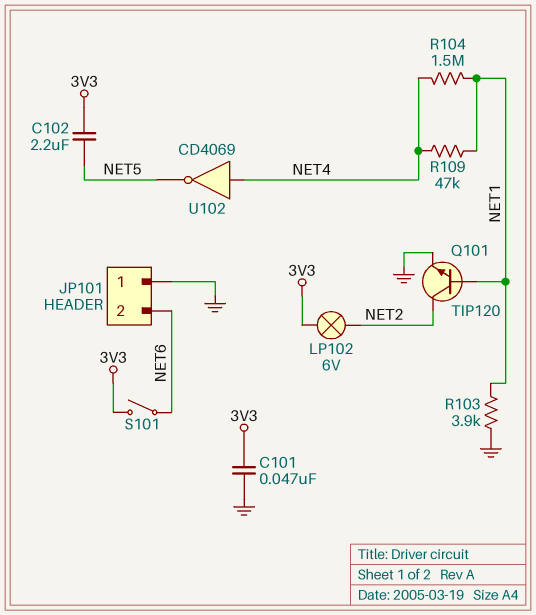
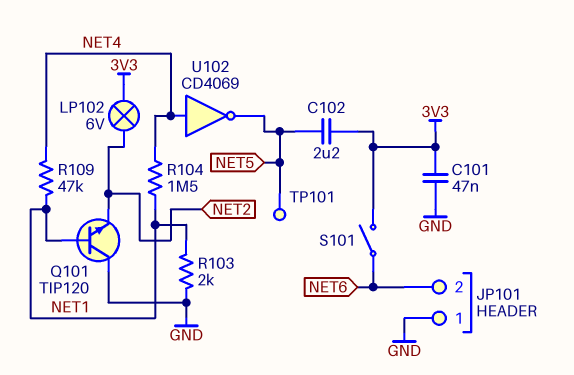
Q101: NPN TIP120 (B NET1, C NET2, E GND) -> NPN TIP120 (B NET1, C GND, E NET2)
R103: 3.9k (GND, NET1) -> 2k (GND, NET1)
TP101: none -> test point (NET5)

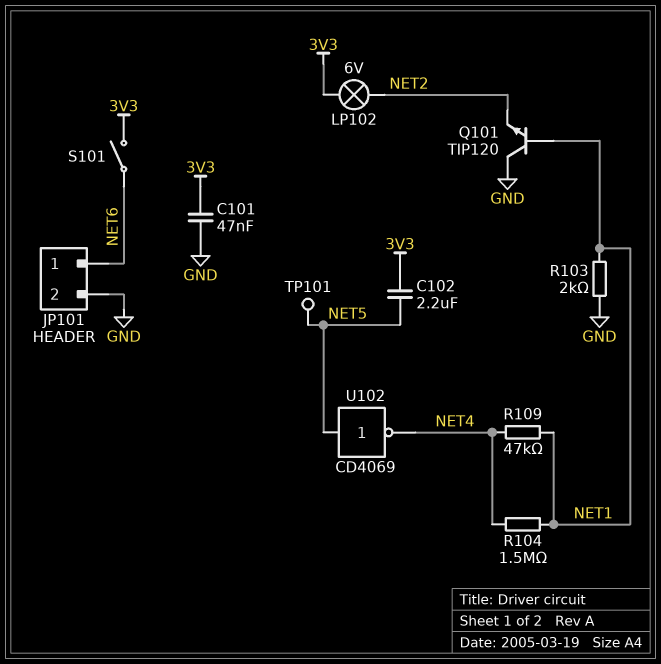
JP101 pin 1: GND -> NET6
JP101 pin 2: NET6 -> GND
U102: NOT CD4069 (in NET4, out NET5) -> NOT CD4069 (in NET5, out NET4)

